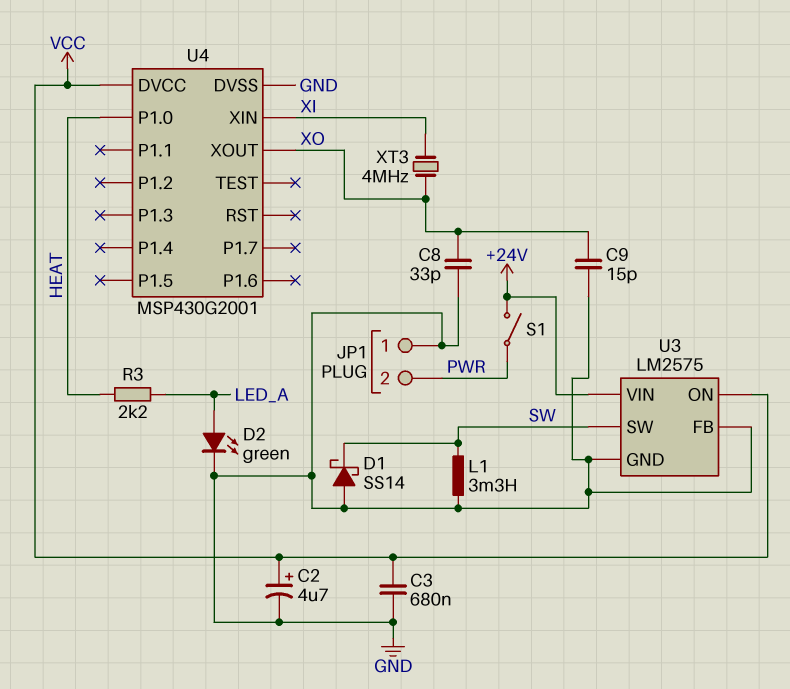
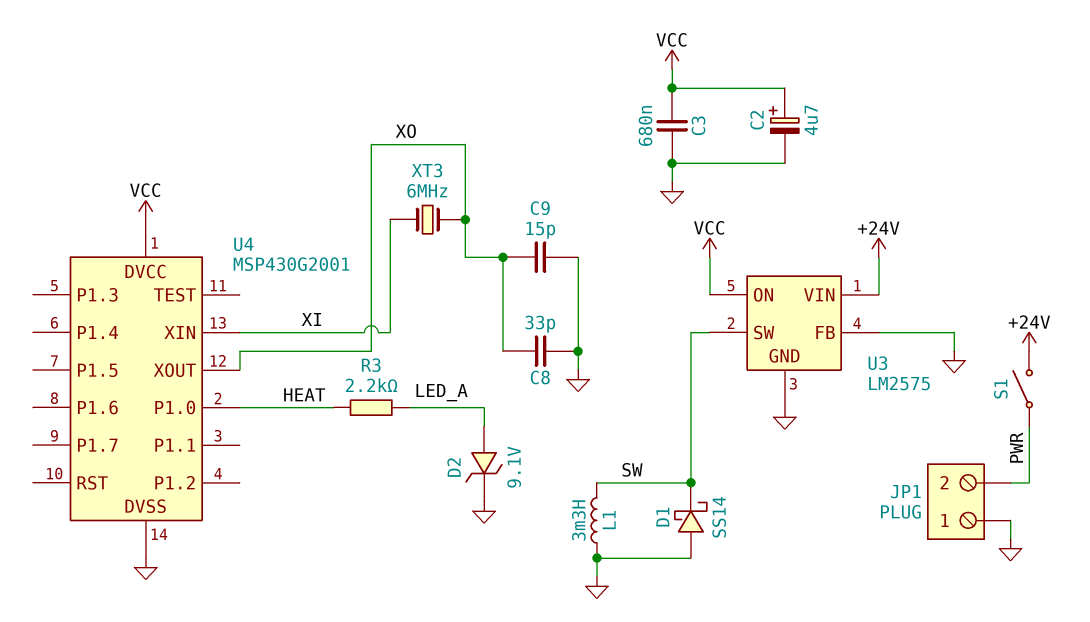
D2: LED green (A LED_A, K GND) -> zener 9.1V (A LED_A, K GND)
XT3: 4MHz (XI, XO) -> 6MHz (XI, XO)

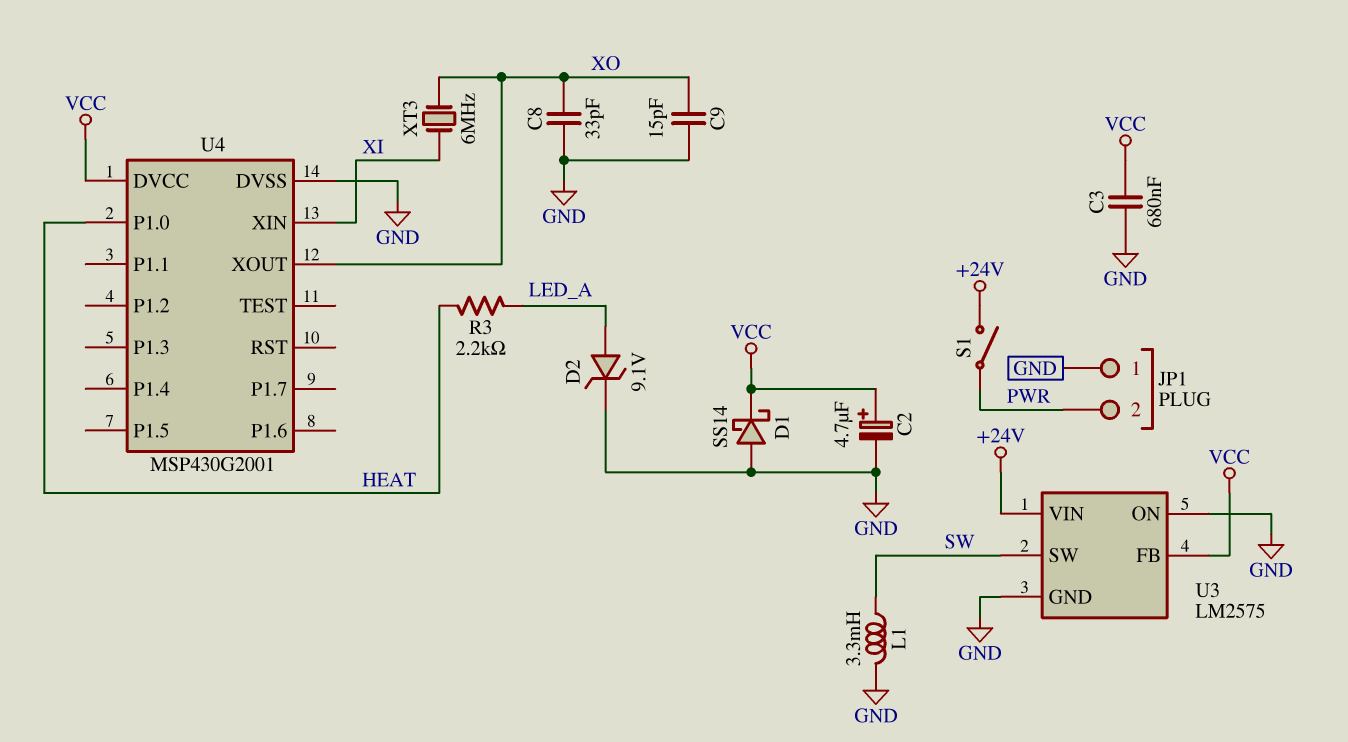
D1: schottky SS14 (A GND, K SW) -> schottky SS14 (A GND, K VCC)
U3 pin FB: GND -> VCC
U3 pin ON: VCC -> GND

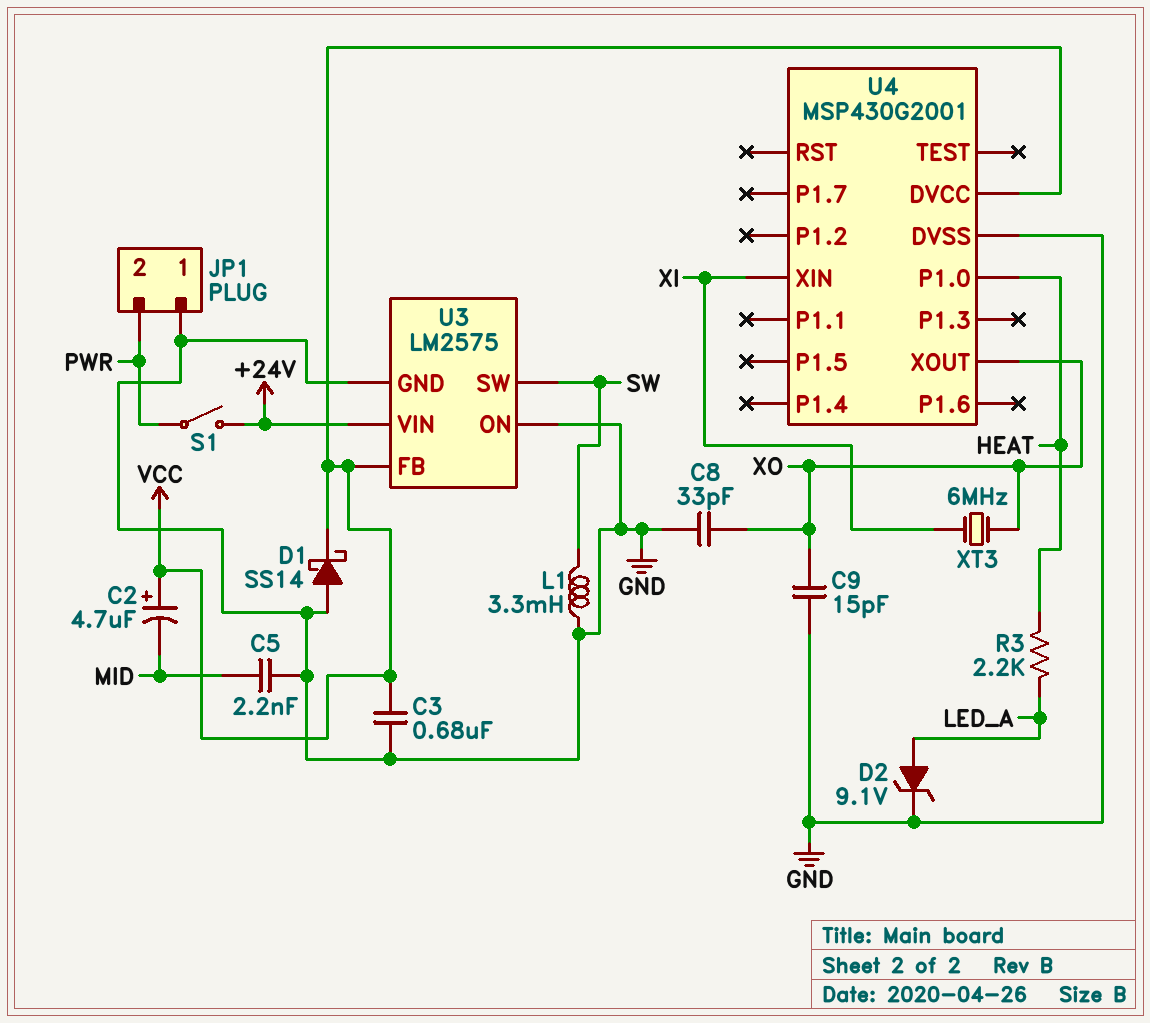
C2: 4.7uF (plus VCC, minus GND) -> 4.7uF (plus VCC, minus MID)
C5: none -> 2.2nF (GND, MID)

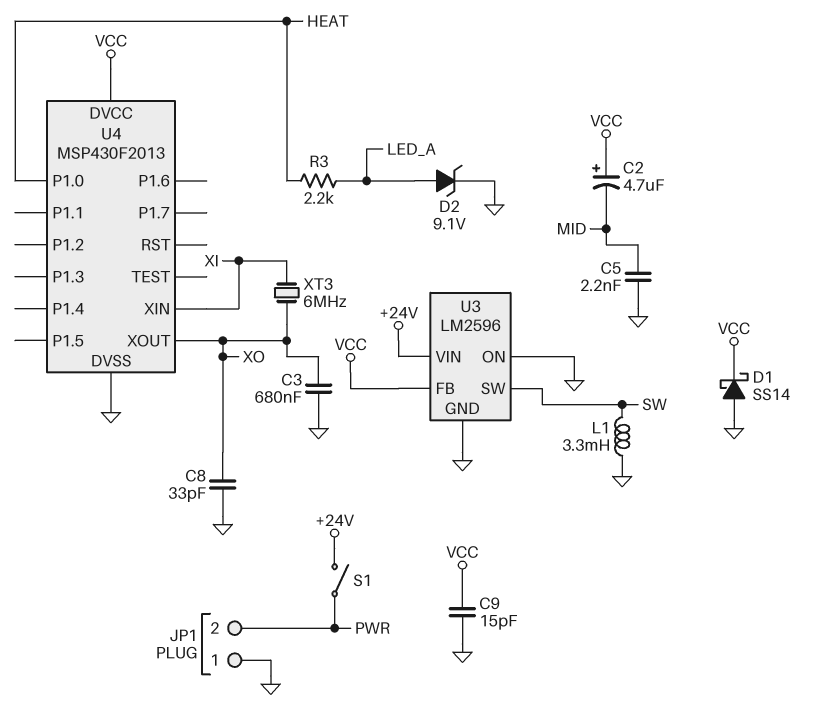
C3: 680nF (GND, VCC) -> 680nF (GND, XO)
C9: 15pF (GND, XO) -> 15pF (GND, VCC)
U3: LM2575 -> LM2596
U4: MSP430G2001 -> MSP430F2013

